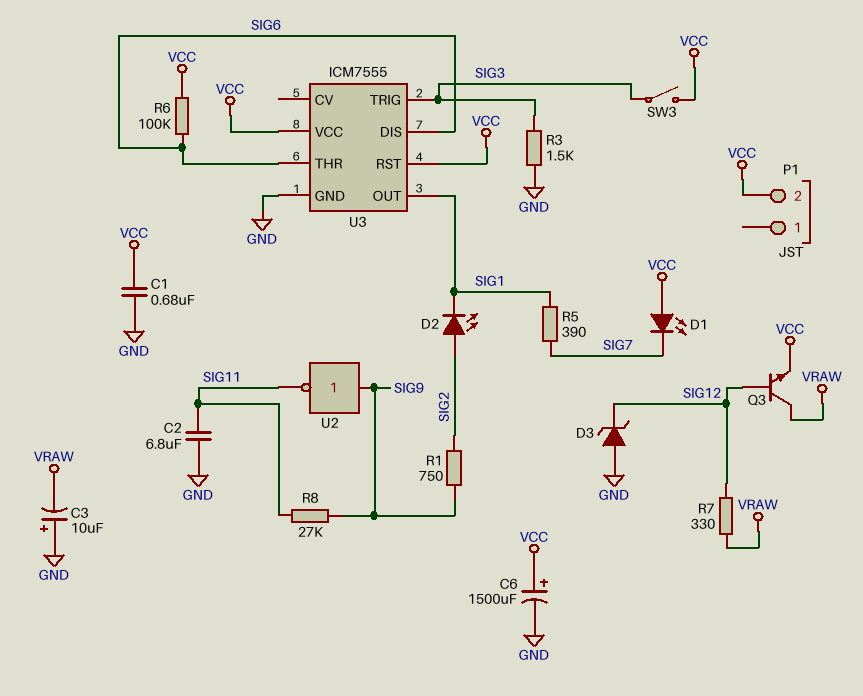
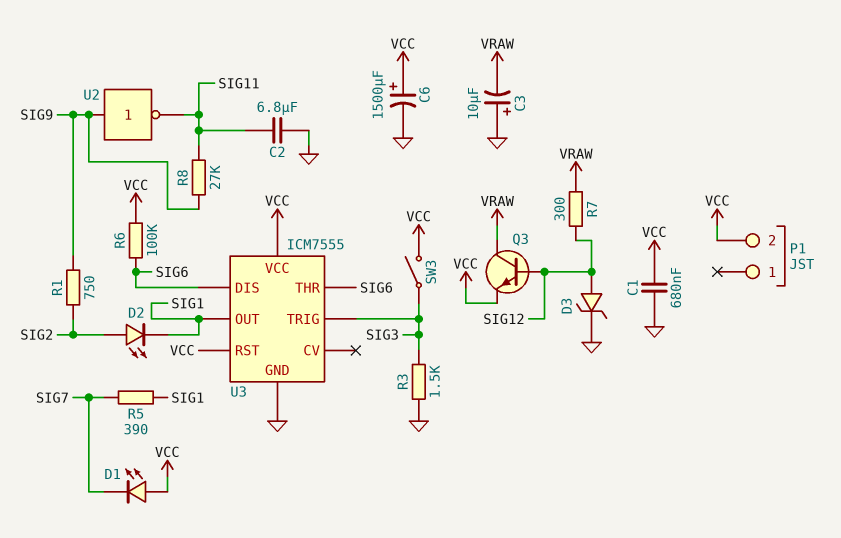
D3: zener (A GND, K SIG12) -> zener (A SIG12, K GND)
R7: 330 (SIG12, VRAW) -> 300 (SIG12, VRAW)

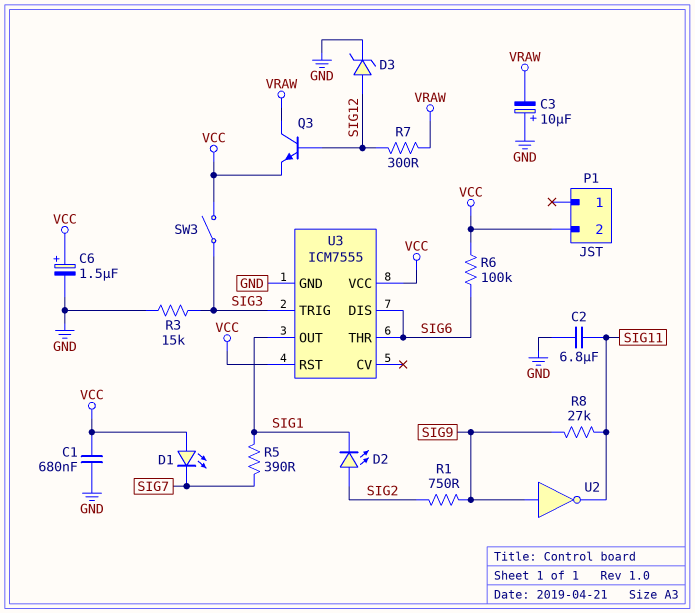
C6: 1500uF (plus VCC, minus GND) -> 1.5uF (plus VCC, minus GND)
R3: 1.5k (GND, SIG3) -> 15k (GND, SIG3)

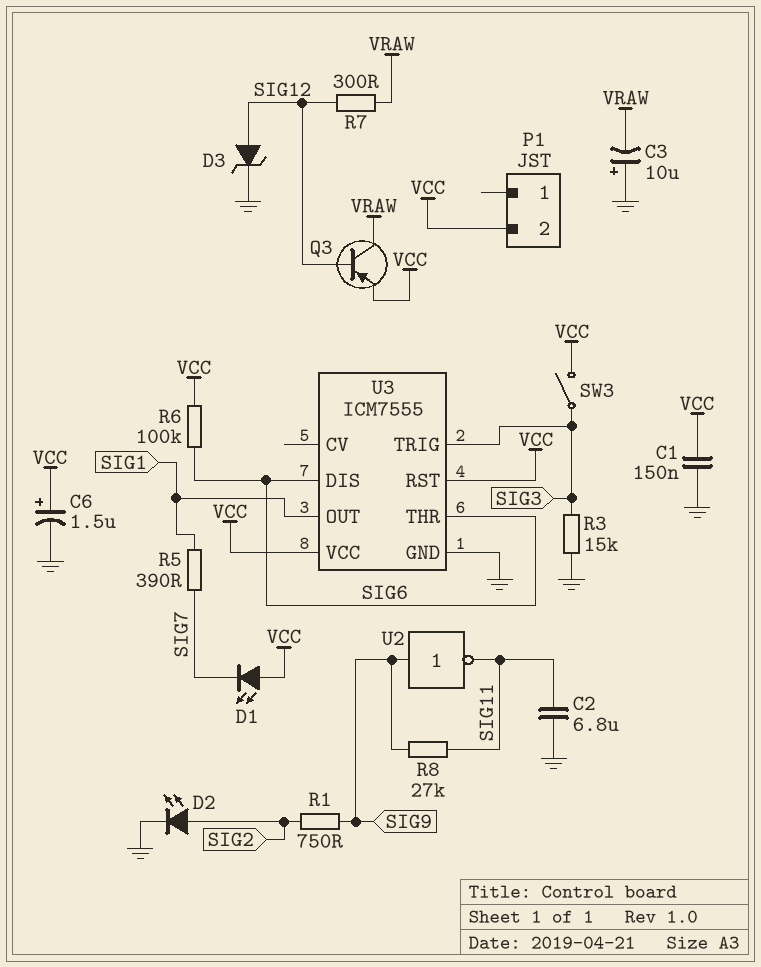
C1: 680nF (GND, VCC) -> 150nF (GND, VCC)
D2: LED (A SIG2, K SIG1) -> LED (A SIG2, K GND)
Q3: NPN (B SIG12, C VRAW, E VCC) -> PNP (B SIG12, C VRAW, E VCC)

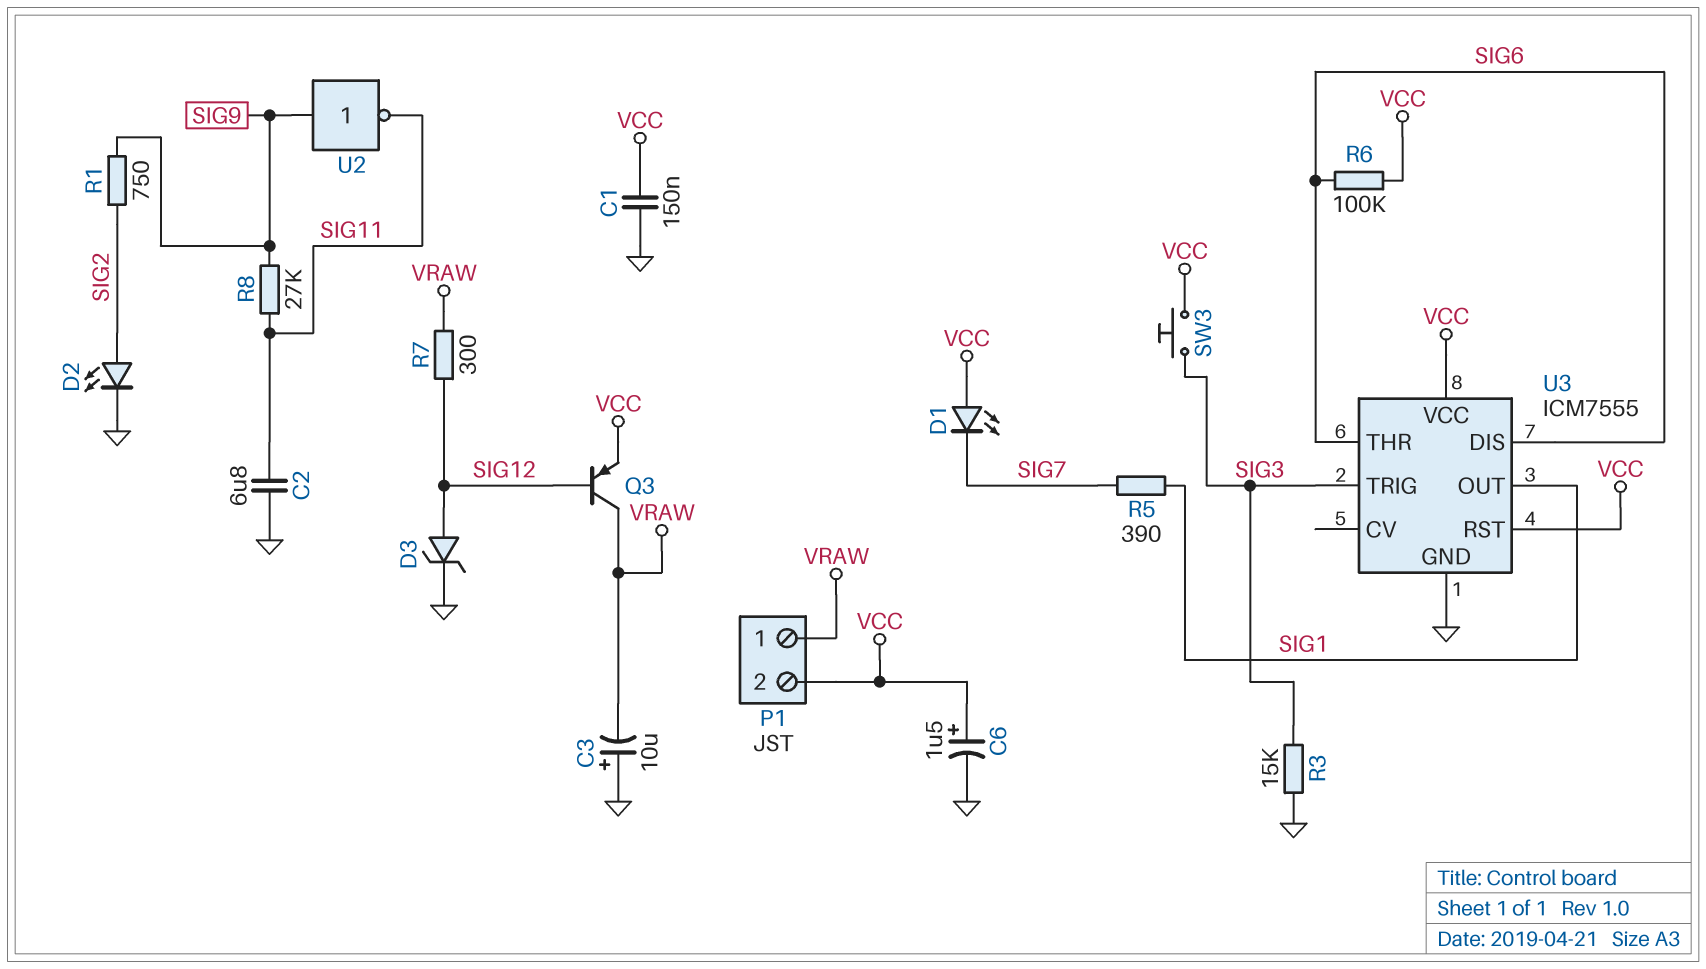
P1 pin 1: none -> VRAW
SW3: switch (SIG3, VCC) -> button (SIG3, VCC)

